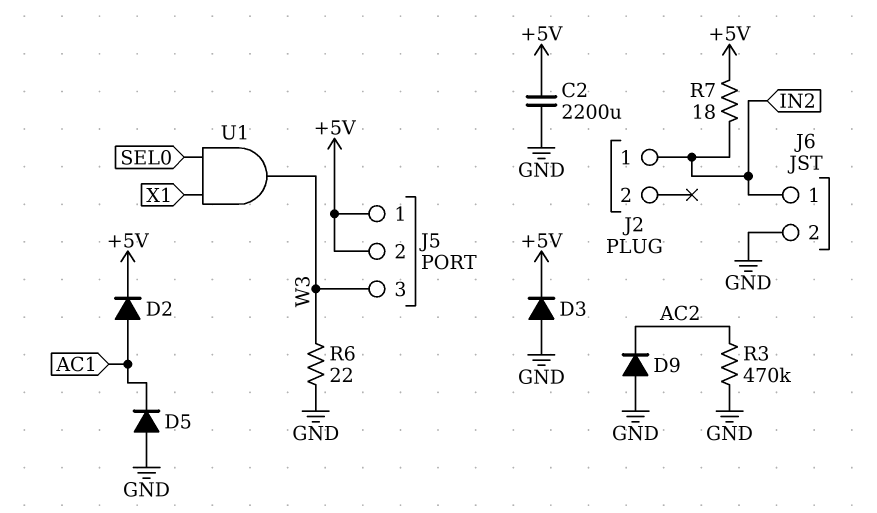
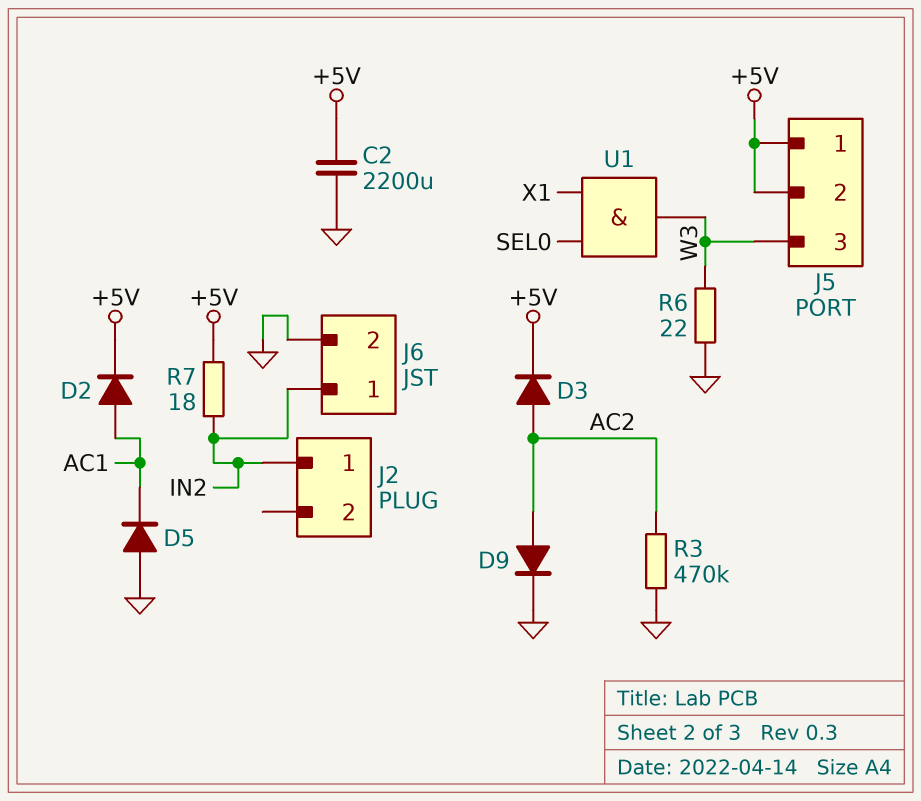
D3: diode (A GND, K +5V) -> diode (A AC2, K +5V)
D9: diode (A GND, K AC2) -> diode (A AC2, K GND)

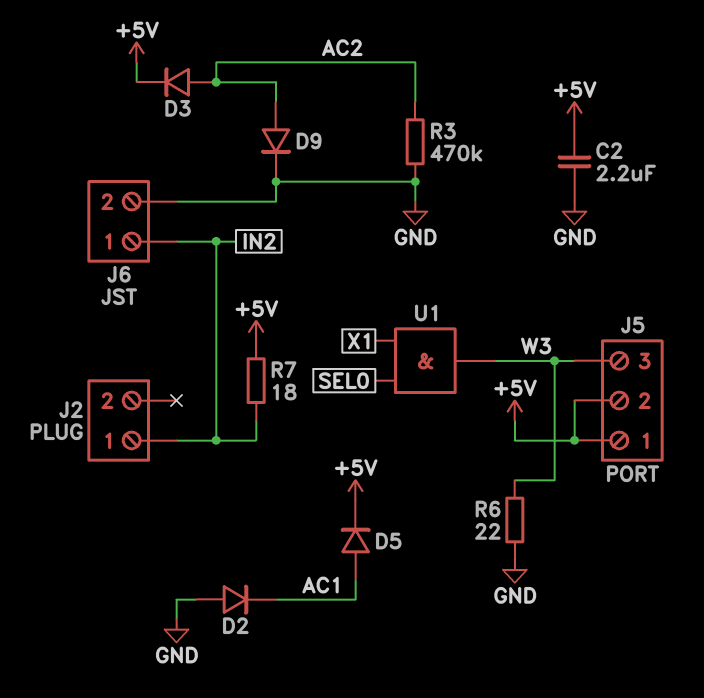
C2: 2200uF (+5V, GND) -> 2.2uF (+5V, GND)
D2: diode (A AC1, K +5V) -> diode (A GND, K AC1)
D5: diode (A GND, K AC1) -> diode (A AC1, K +5V)

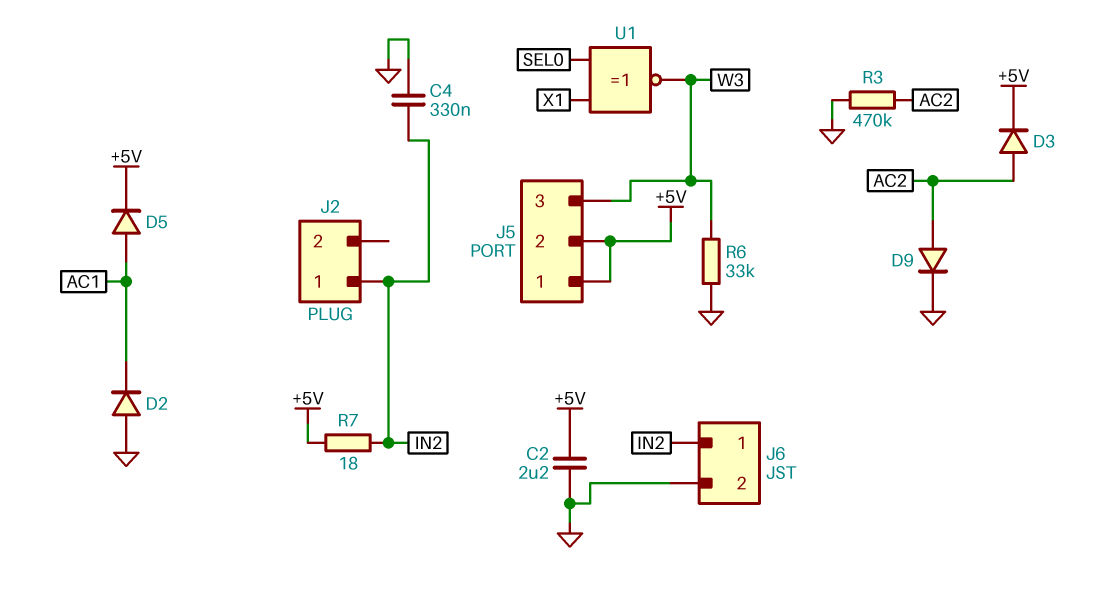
C4: none -> 330nF (GND, IN2)
R6: 22 (GND, W3) -> 33k (GND, W3)
U1: AND (in SEL0, in X1, out W3) -> XNOR (in SEL0, in X1, out W3)

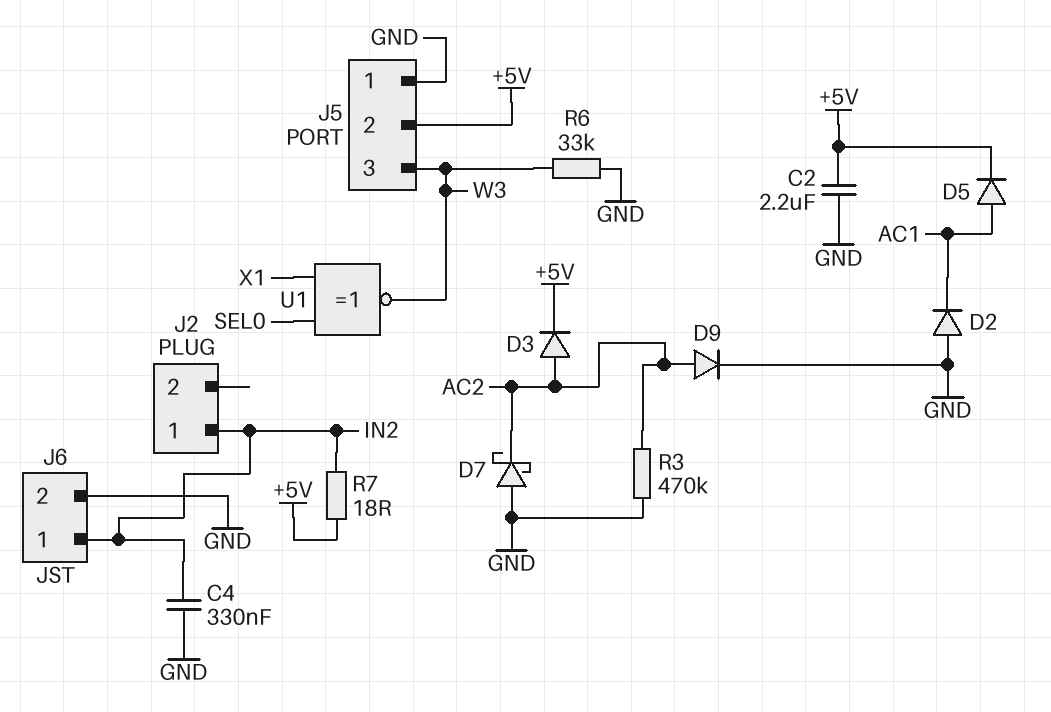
D7: none -> schottky (A GND, K AC2)
J5 pin 1: +5V -> GND

